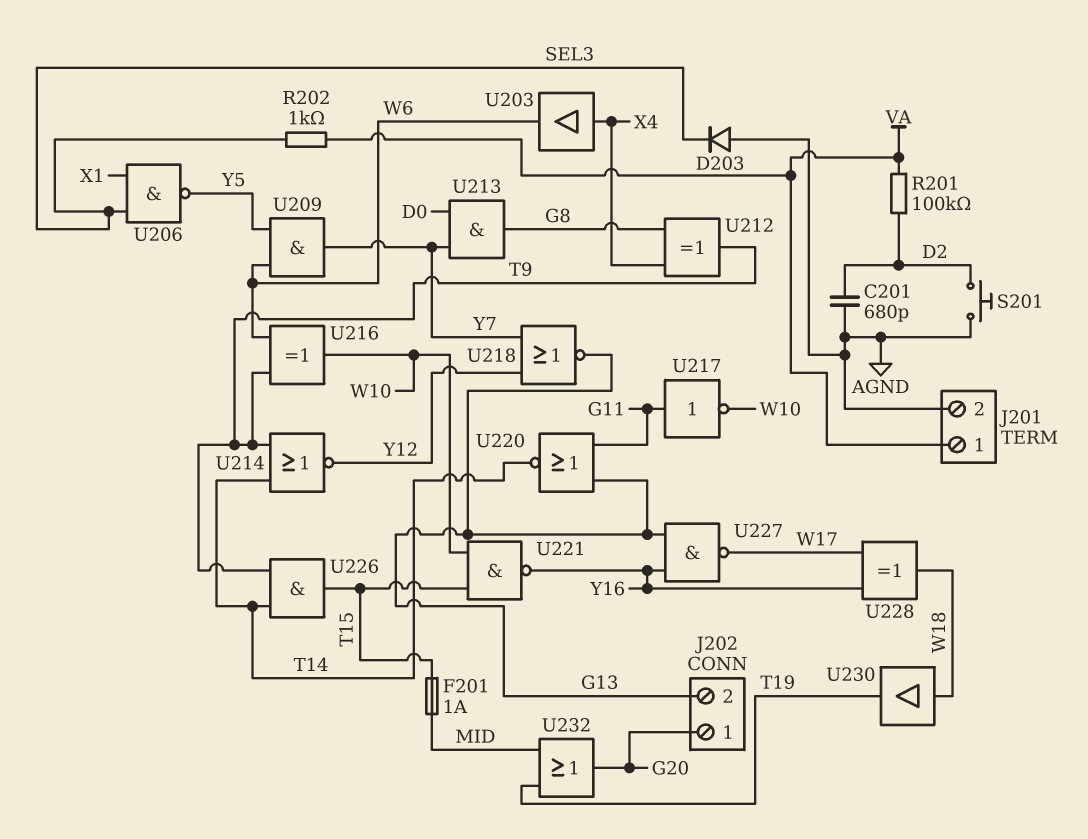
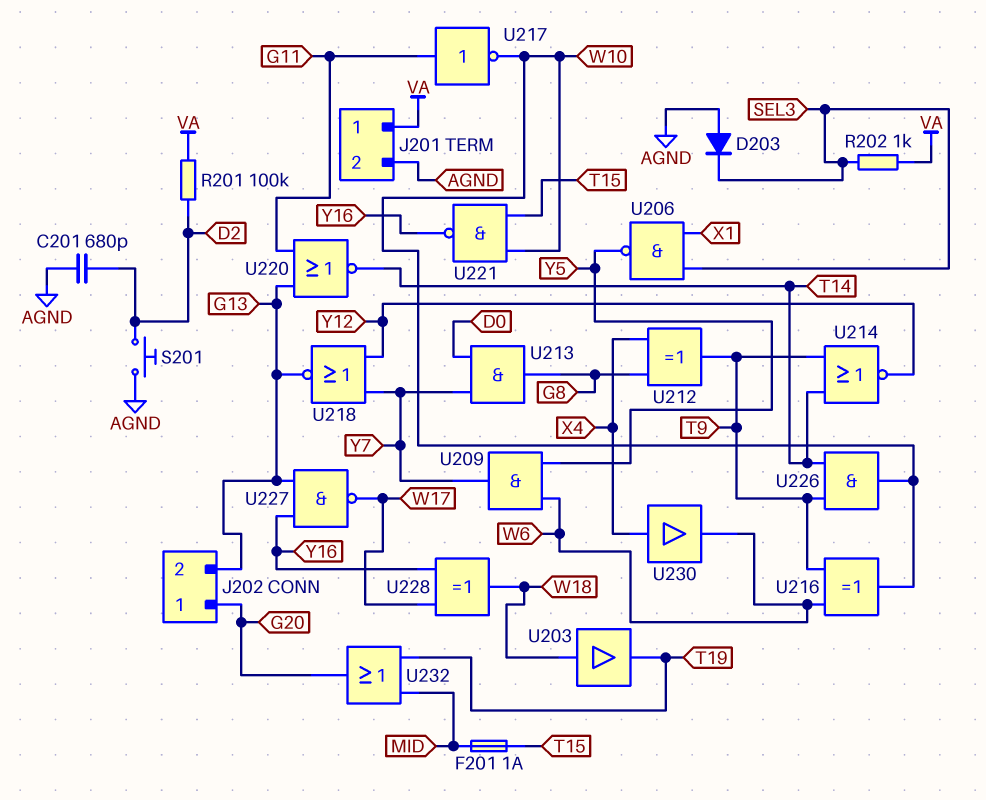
U203: buffer (in X4, out W6) -> buffer (in W18, out T19)
U226: AND (in T9, in T14, out T15) -> AND (in T9, in T14, out W10)
U230: buffer (in W18, out T19) -> buffer (in X4, out W6)

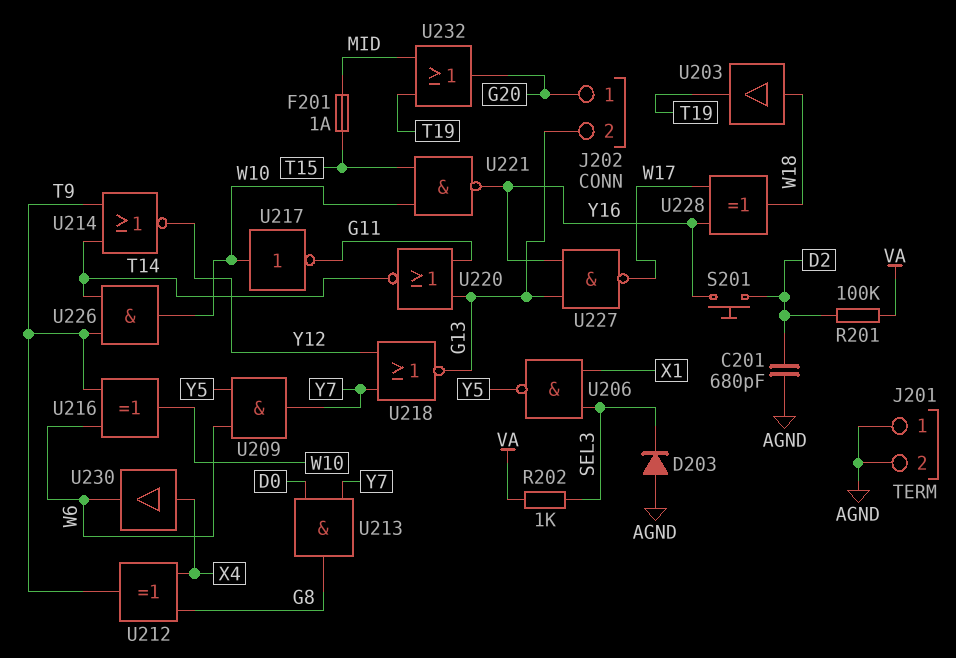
J201 pin 1: VA -> AGND
S201: button (AGND, D2) -> button (D2, Y16)
U217: NOT (in G11, out W10) -> NOT (in W10, out G11)

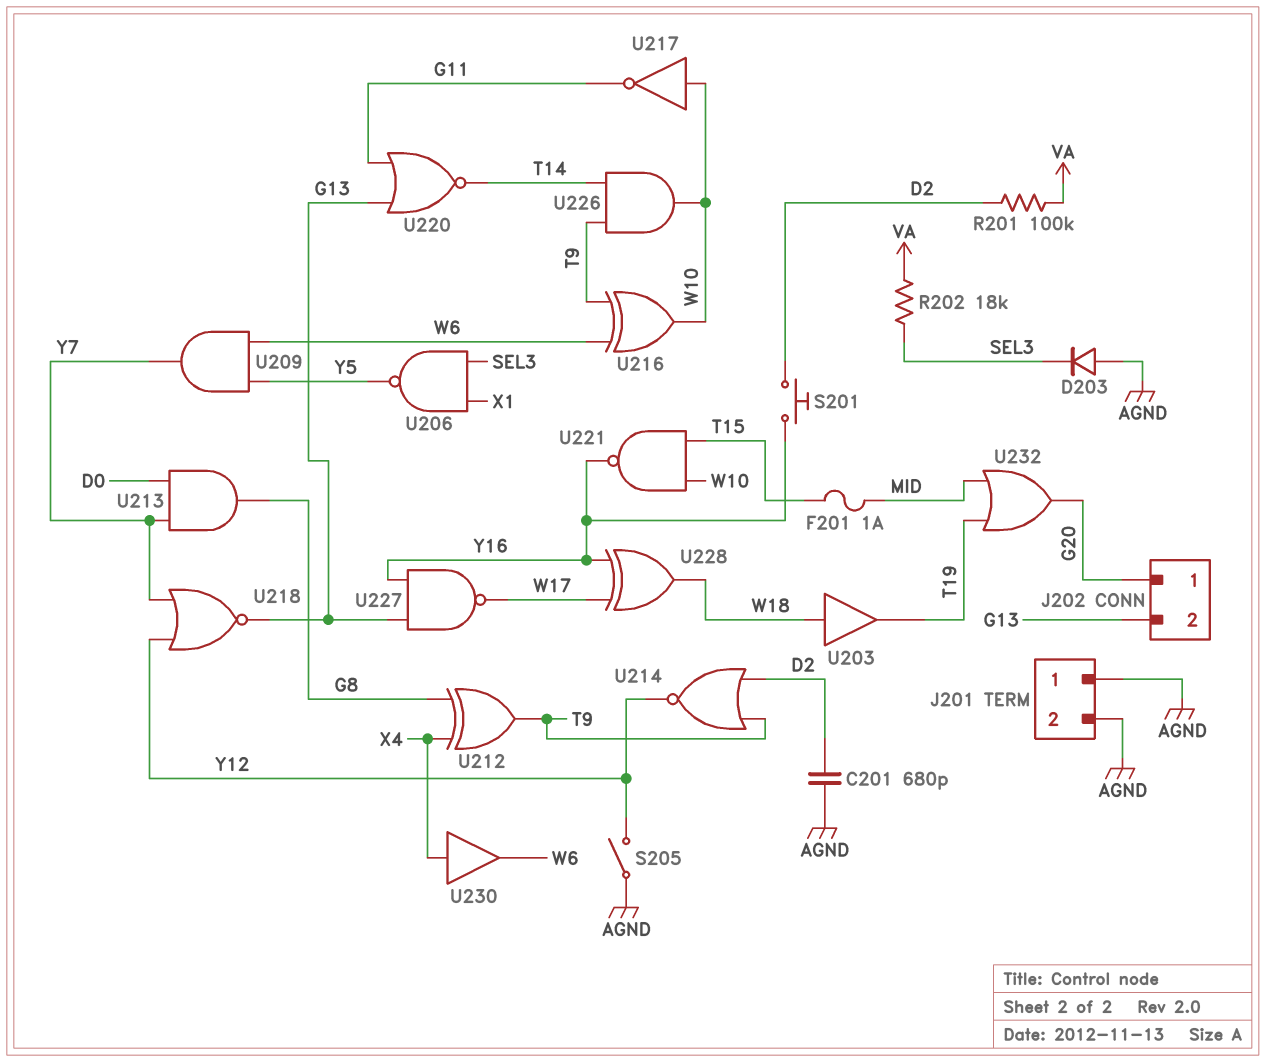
R202: 1k (SEL3, VA) -> 18k (SEL3, VA)
S205: none -> switch (AGND, Y12)
U214: NOR (in T9, in T14, out Y12) -> NOR (in D2, in T9, out Y12)

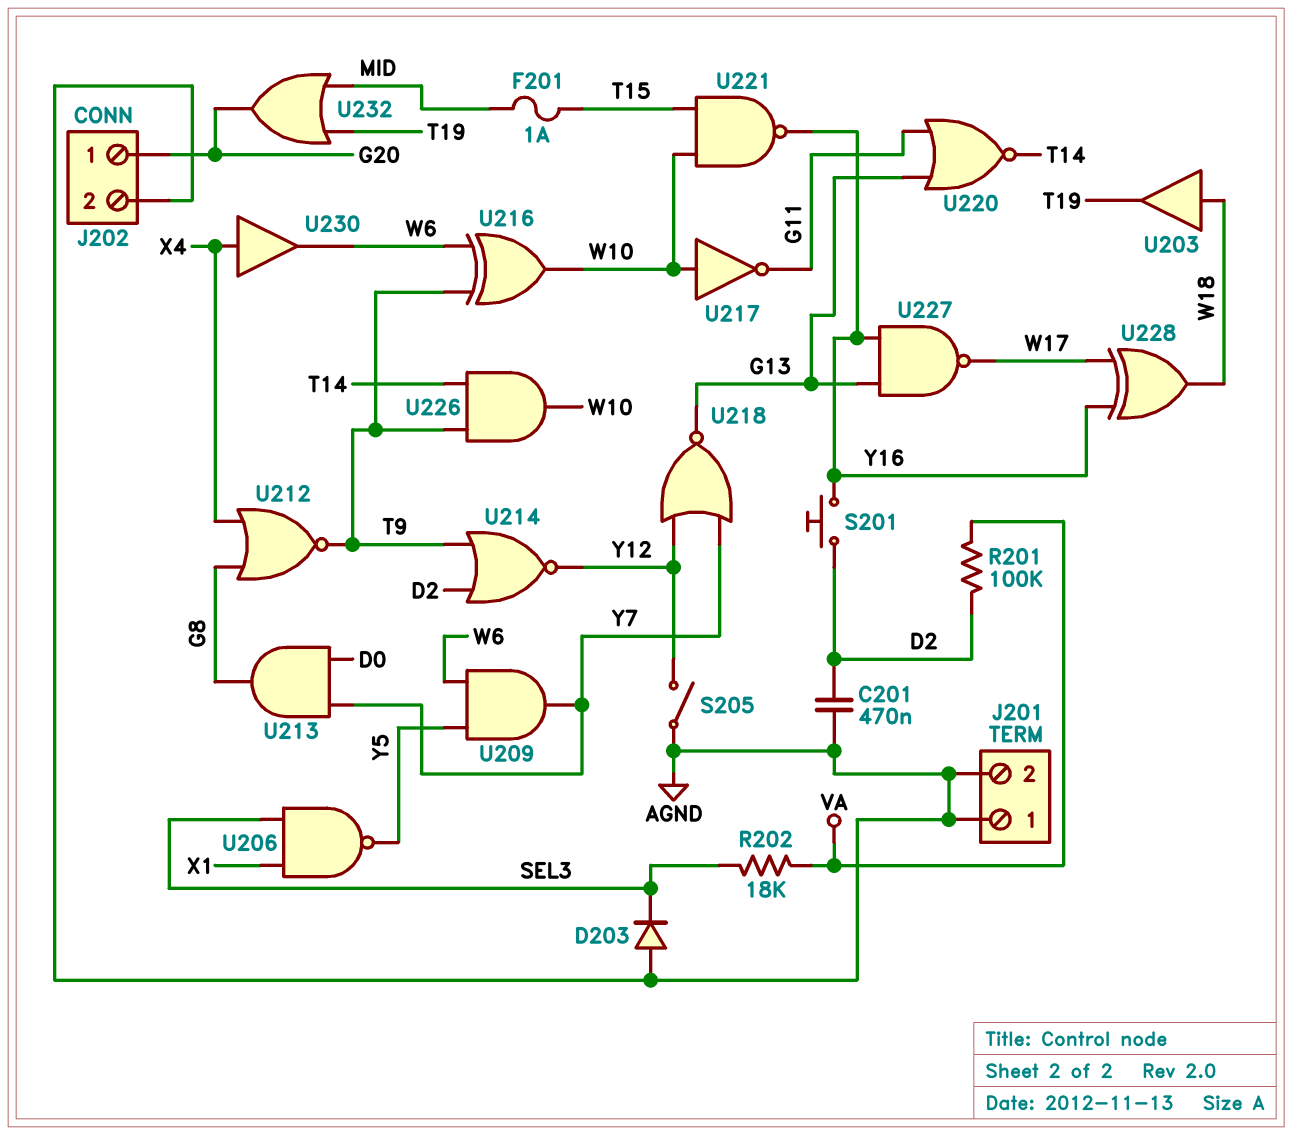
C201: 680pF (AGND, D2) -> 470nF (AGND, D2)
J202 pin 2: G13 -> AGND
U212: XOR (in G8, in X4, out T9) -> NOR (in G8, in X4, out T9)

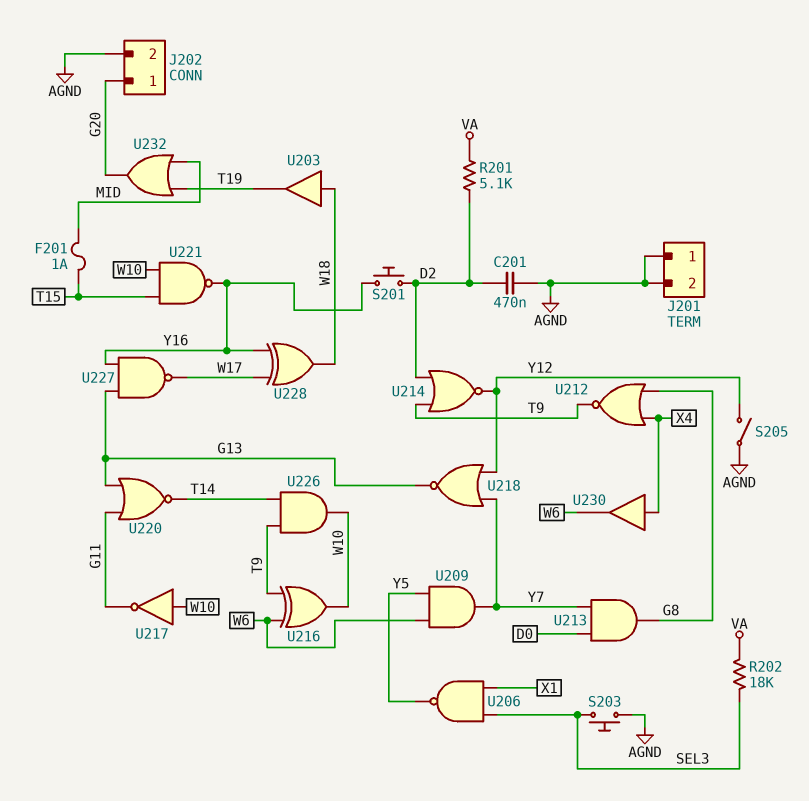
D203: diode (A AGND, K SEL3) -> none
R201: 100k (D2, VA) -> 5.1k (D2, VA)
S203: none -> button (AGND, SEL3)

